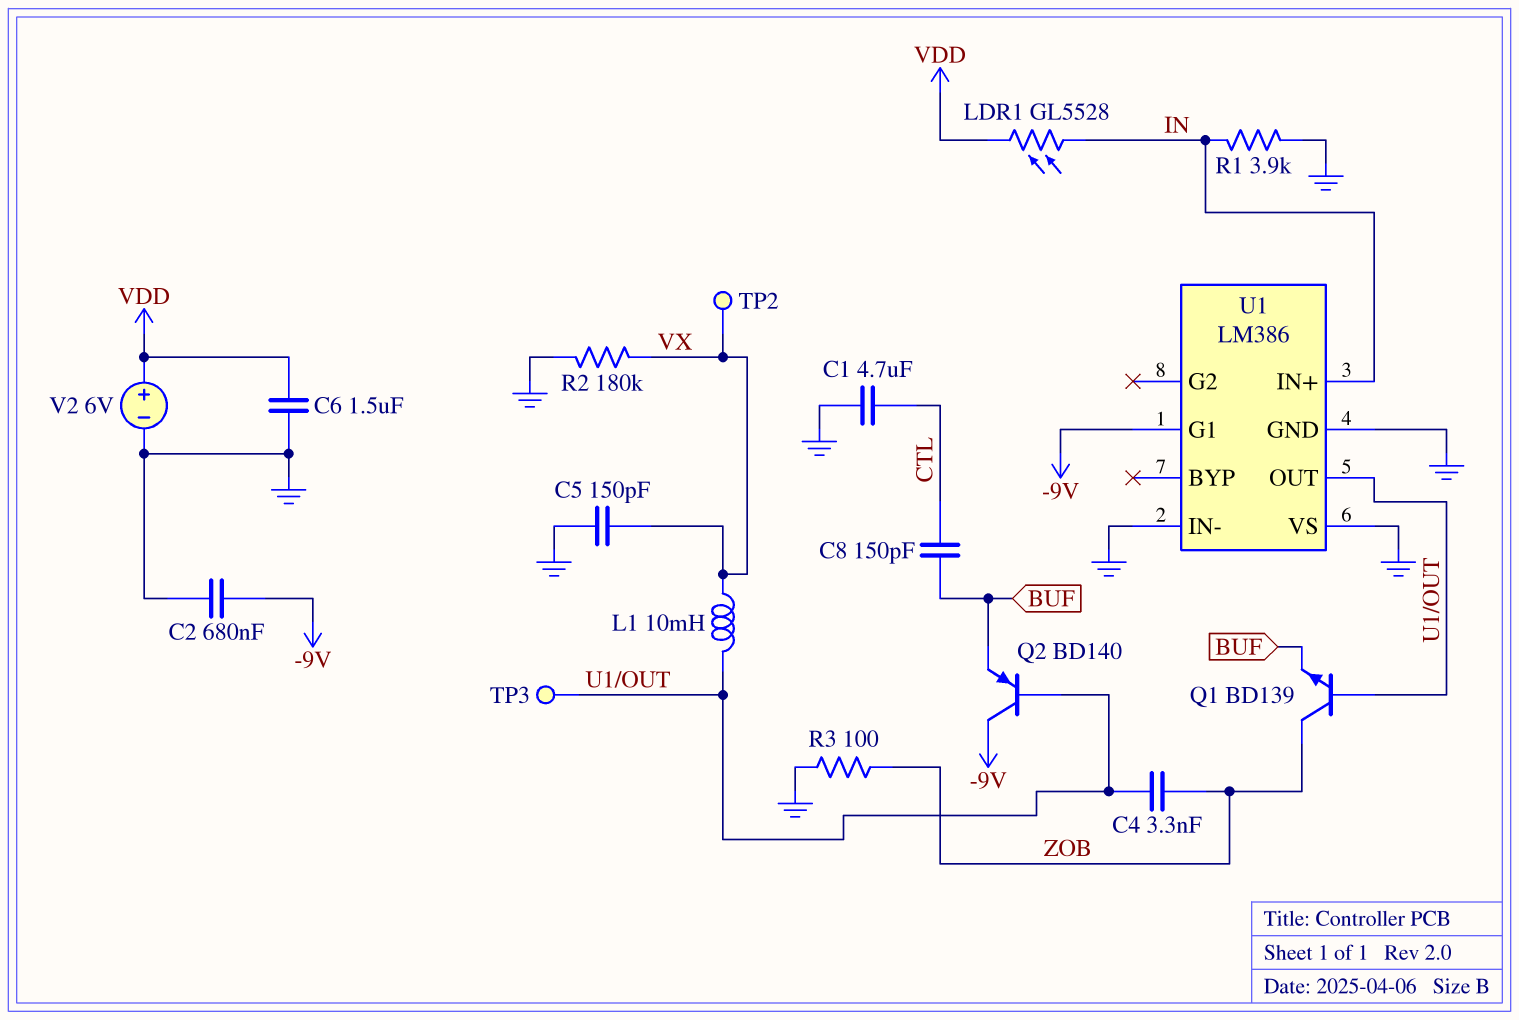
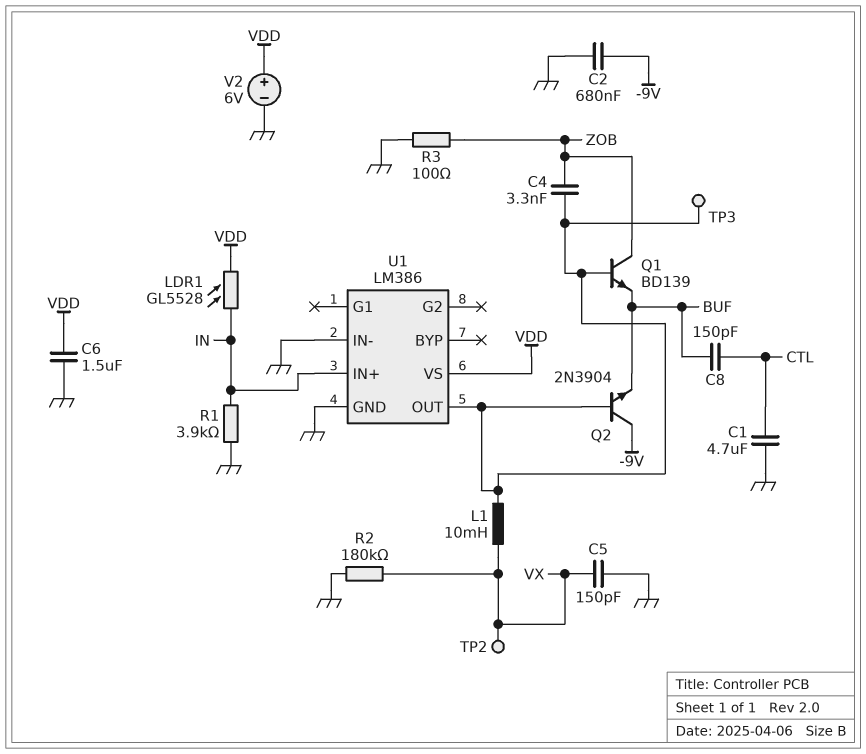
Q2: PNP BD140 (B U1/OUT, C -9V, E BUF) -> NPN 2N3904 (B U1/OUT, C -9V, E BUF)
U1 pin G1: -9V -> none
U1 pin VS: GND -> VDD

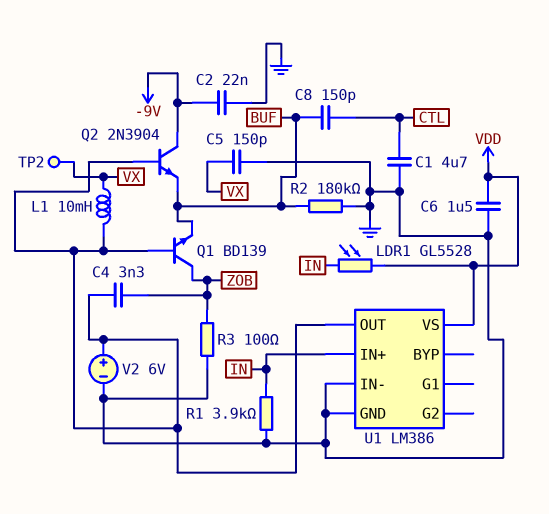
C2: 680nF (-9V, GND) -> 22nF (-9V, GND)
R2: 180k (GND, VX) -> 180k (BUF, GND)
TP3: test point (U1/OUT) -> none
V2: 6V (plus VDD, minus GND) -> 6V (plus U1/OUT, minus GND)

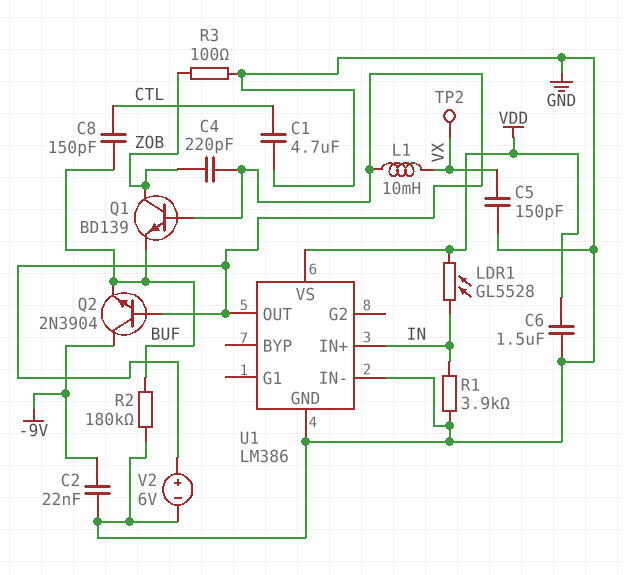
C4: 3.3nF (U1/OUT, ZOB) -> 220pF (U1/OUT, ZOB)

